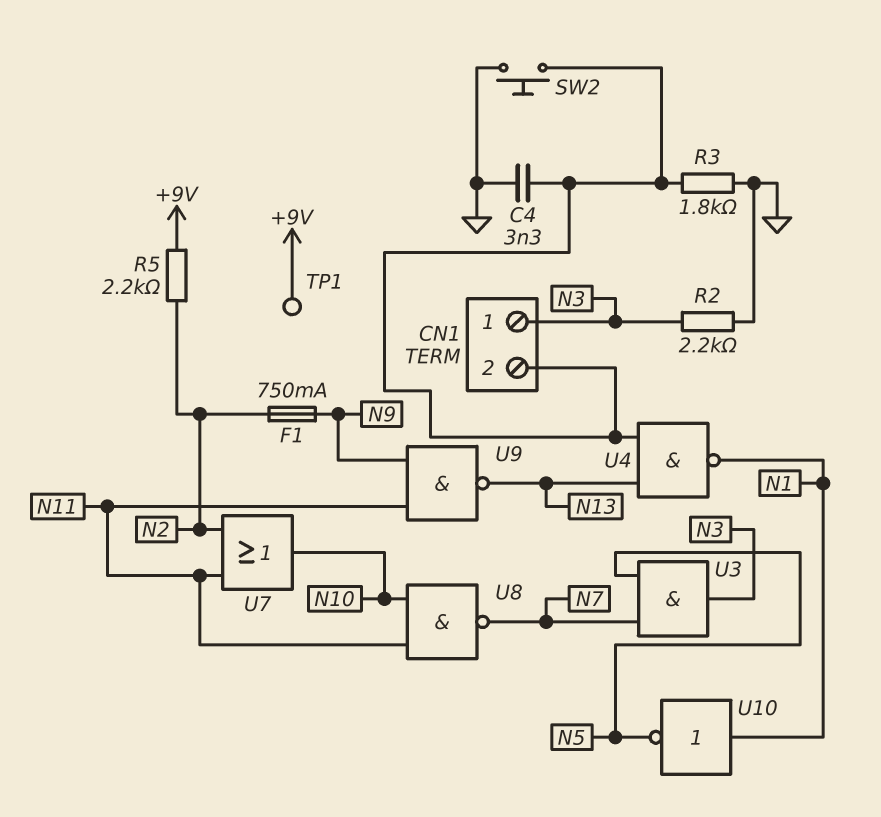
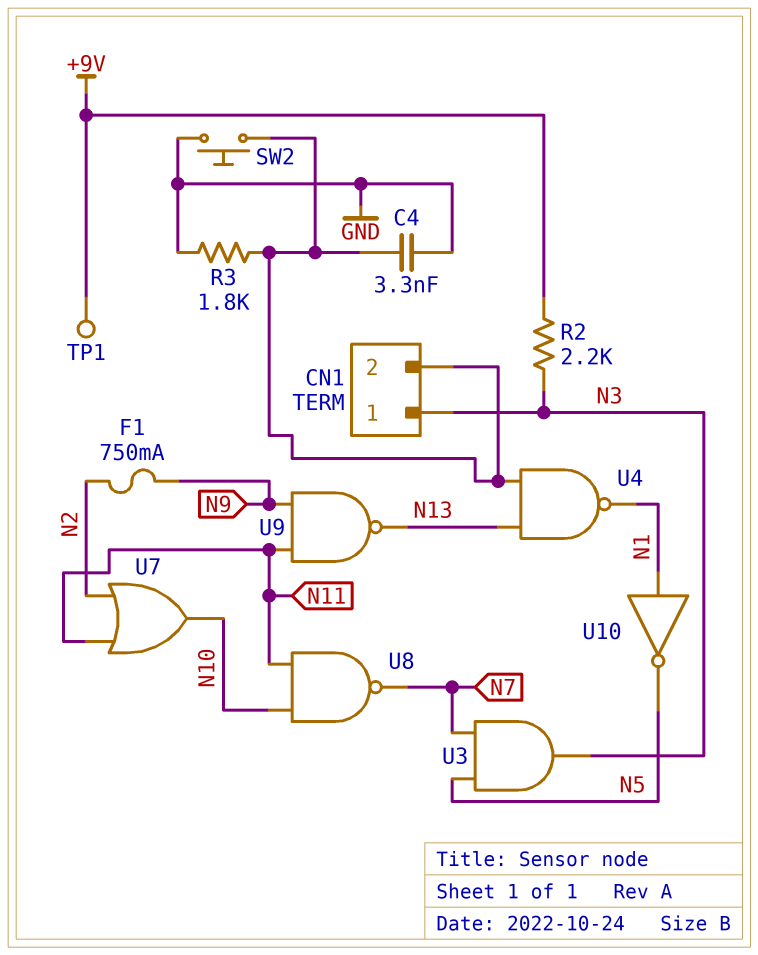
R2: 2.2k (GND, N3) -> 2.2k (+9V, N3)
R5: 2.2k (+9V, N2) -> none

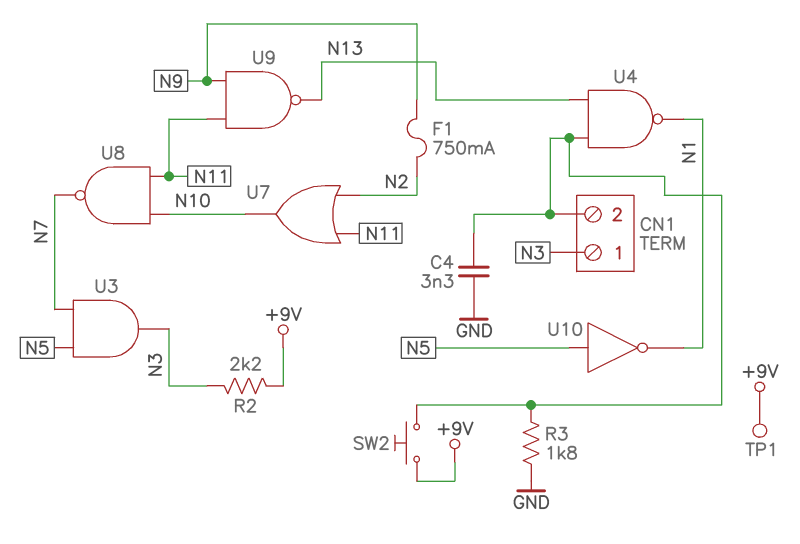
SW2: button (CN1/2, GND) -> button (+9V, CN1/2)
U10: NOT (in N1, out N5) -> NOT (in N5, out N1)

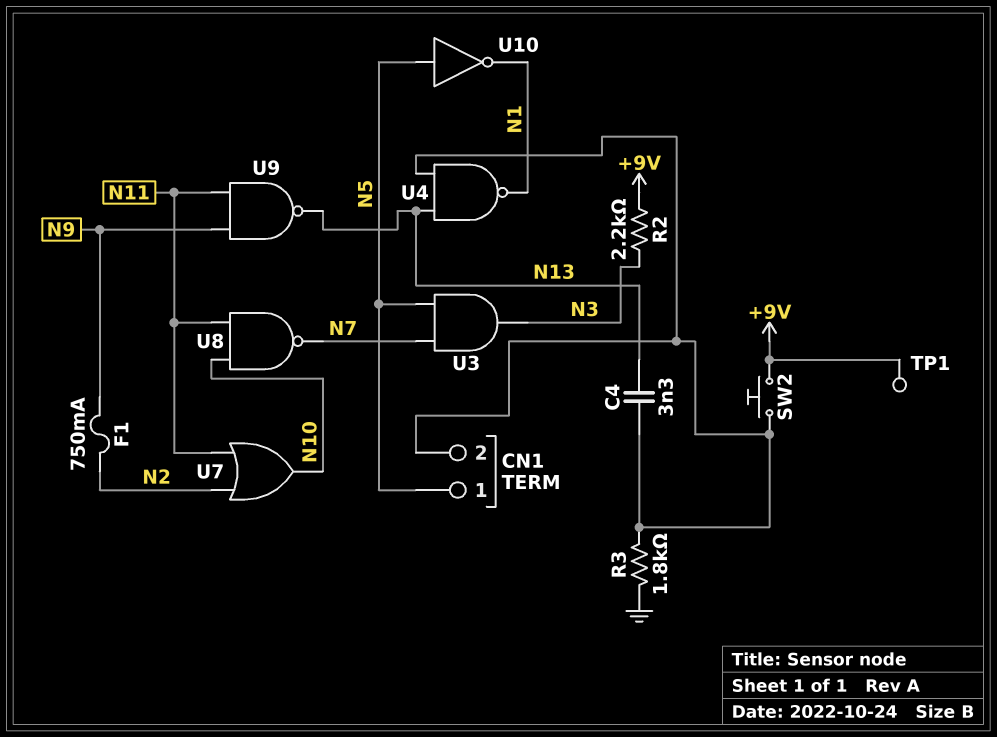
C4: 3.3nF (CN1/2, GND) -> 3.3nF (CN1/2, N13)
CN1 pin 1: N3 -> N5

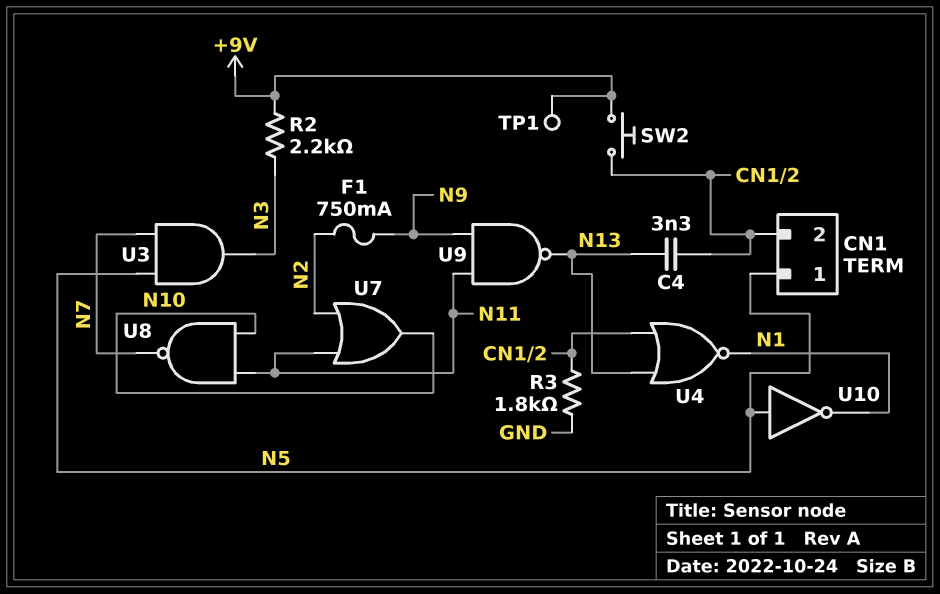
U4: NAND (in CN1/2, in N13, out N1) -> NOR (in CN1/2, in N13, out N1)

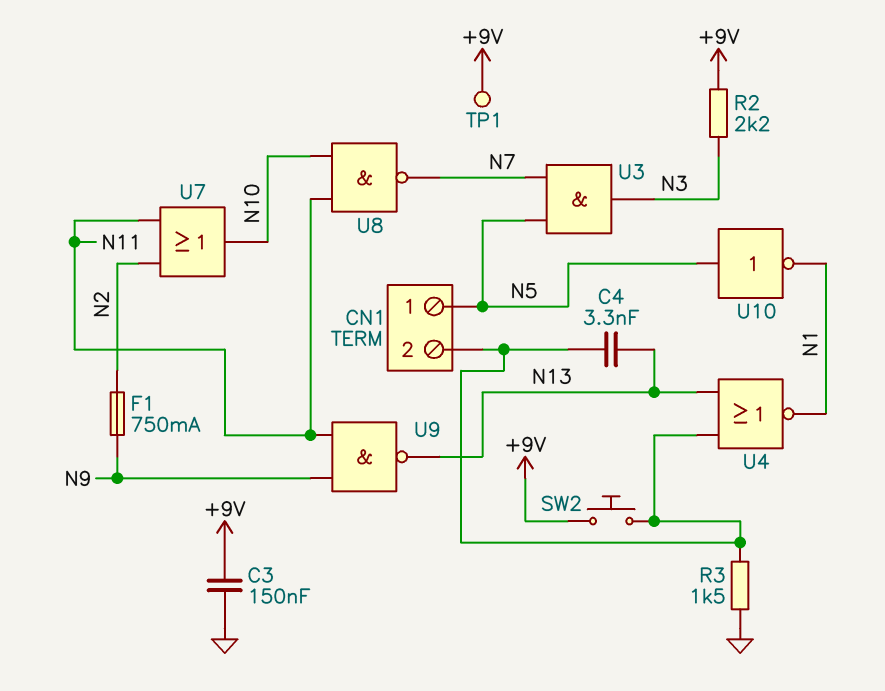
C3: none -> 150nF (+9V, GND)
R3: 1.8k (CN1/2, GND) -> 1.5k (CN1/2, GND)

